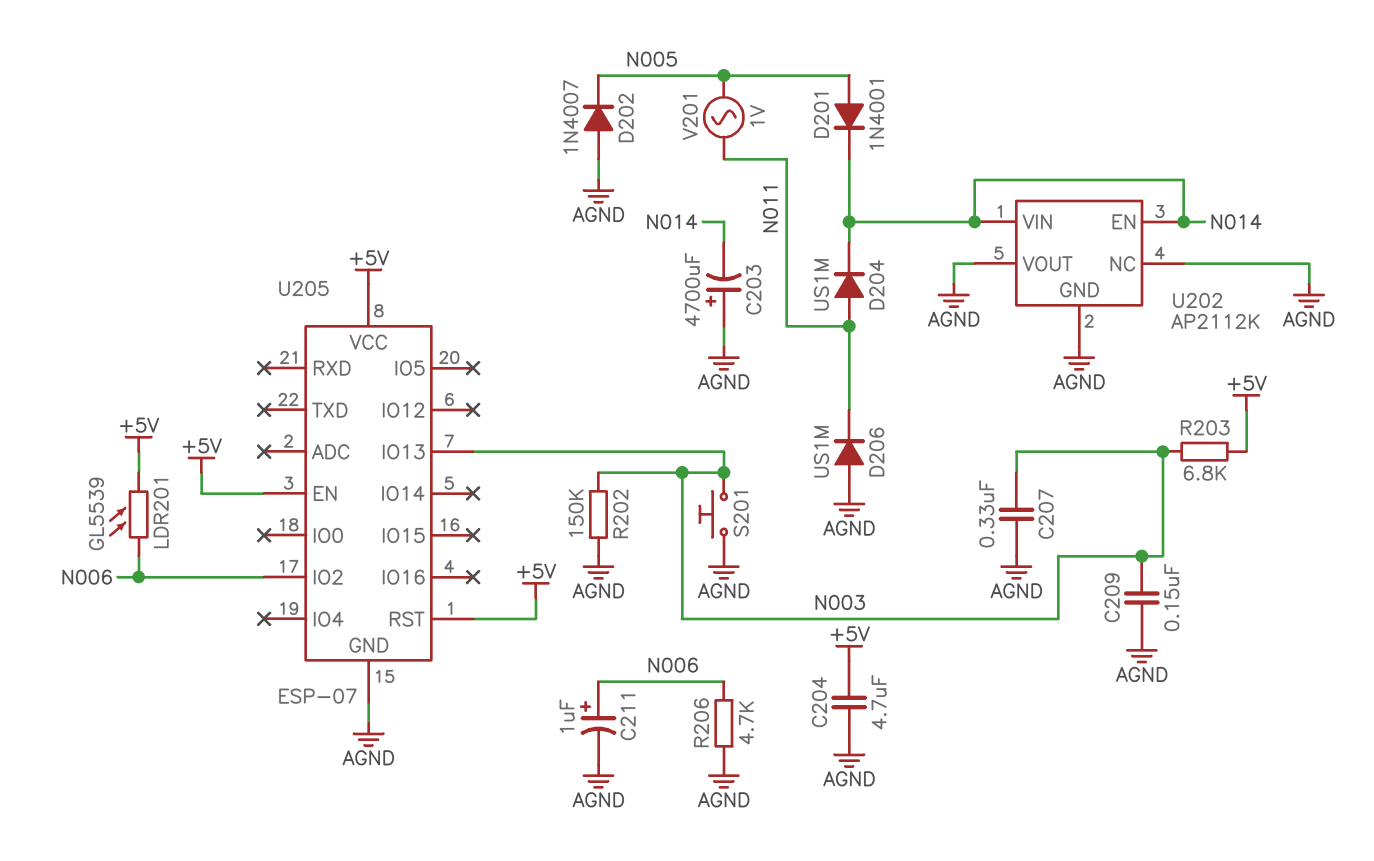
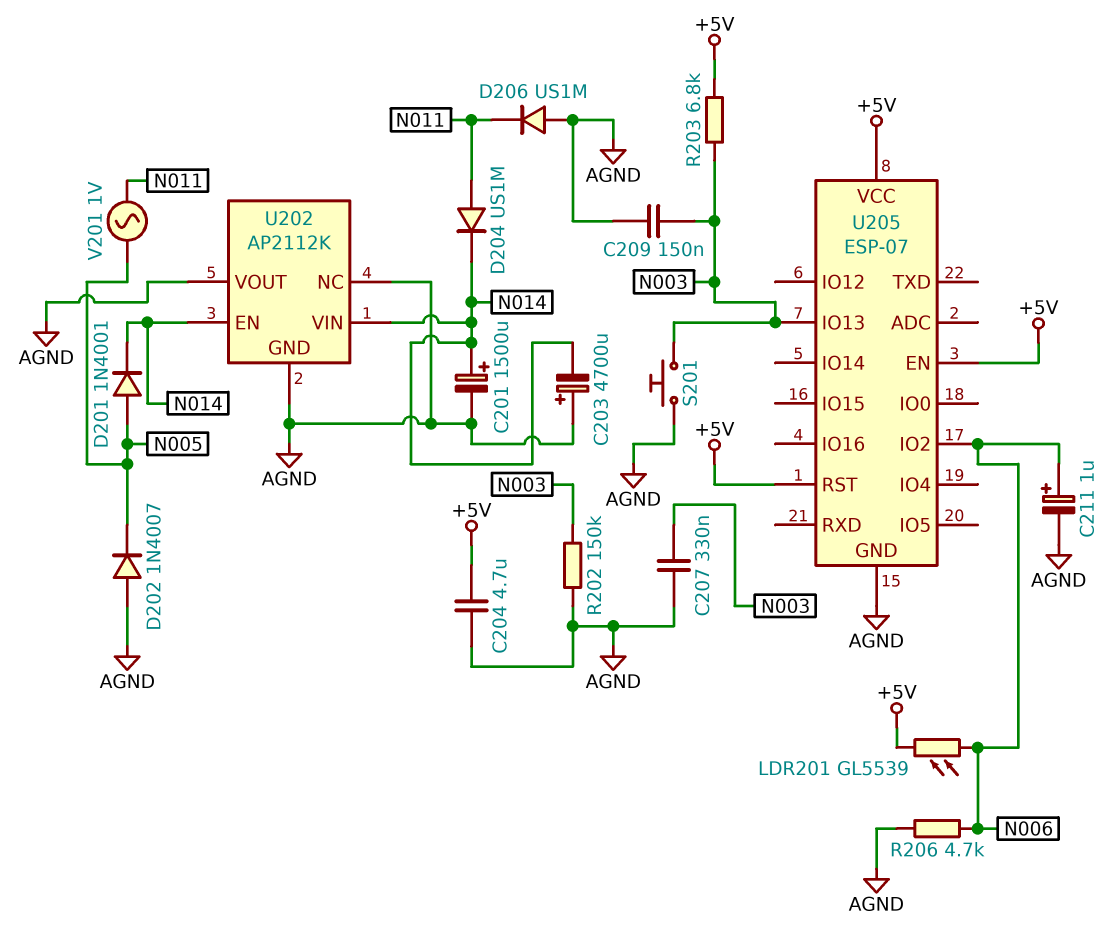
C201: none -> 1500uF (plus N014, minus AGND)

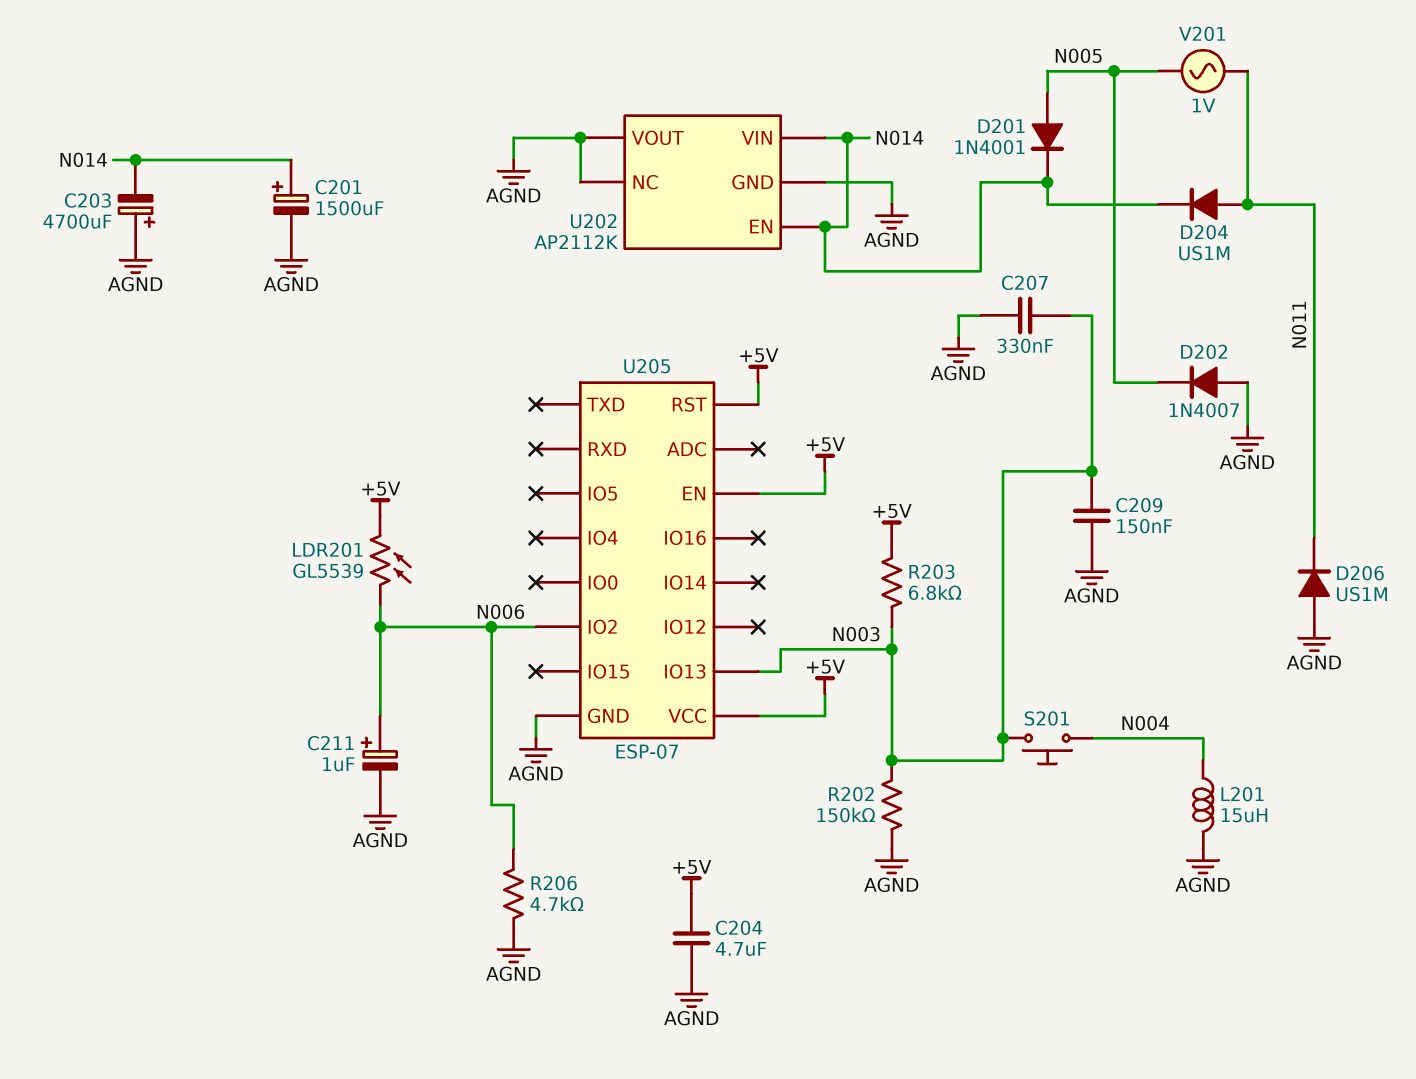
L201: none -> 15uH (AGND, N004)
S201: button (AGND, N003) -> button (N003, N004)

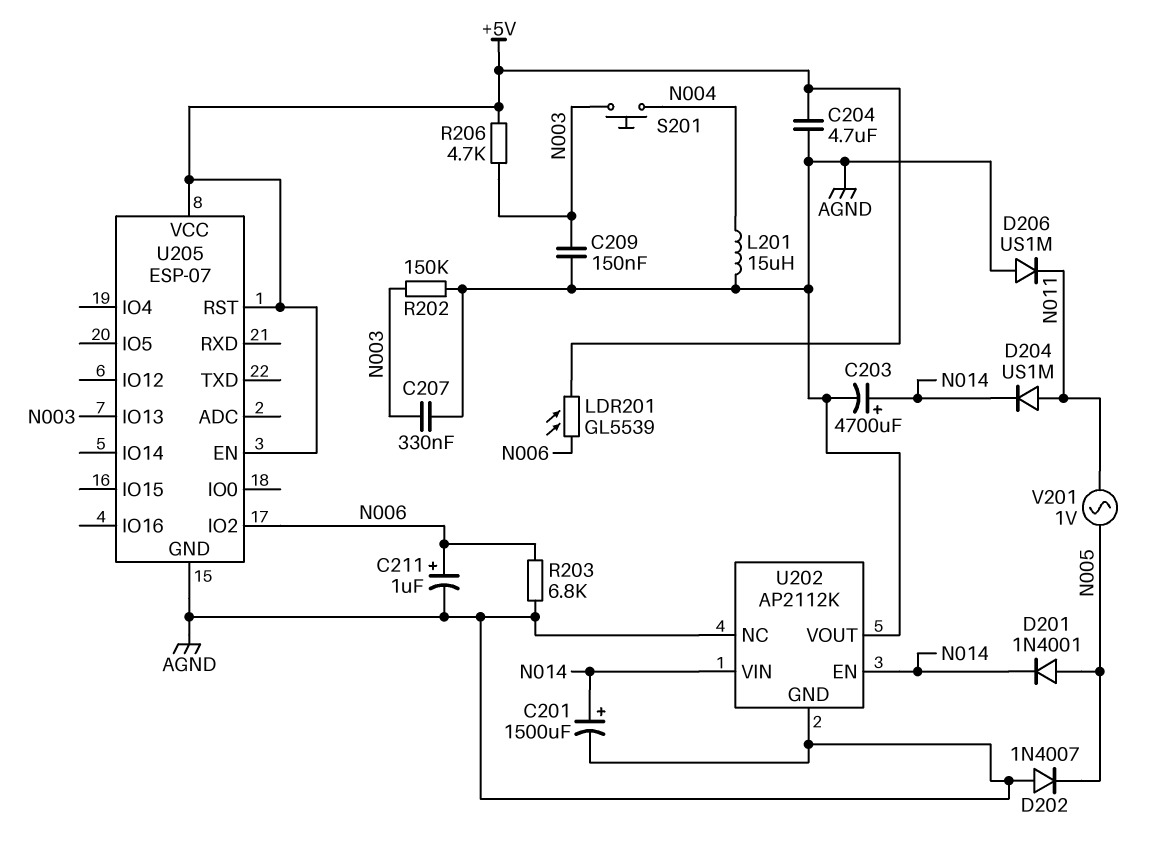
C203: 4700uF (plus AGND, minus N014) -> 4700uF (plus N014, minus AGND)
R203: 6.8k (+5V, N003) -> 6.8k (AGND, N006)
R206: 4.7k (AGND, N006) -> 4.7k (+5V, N003)

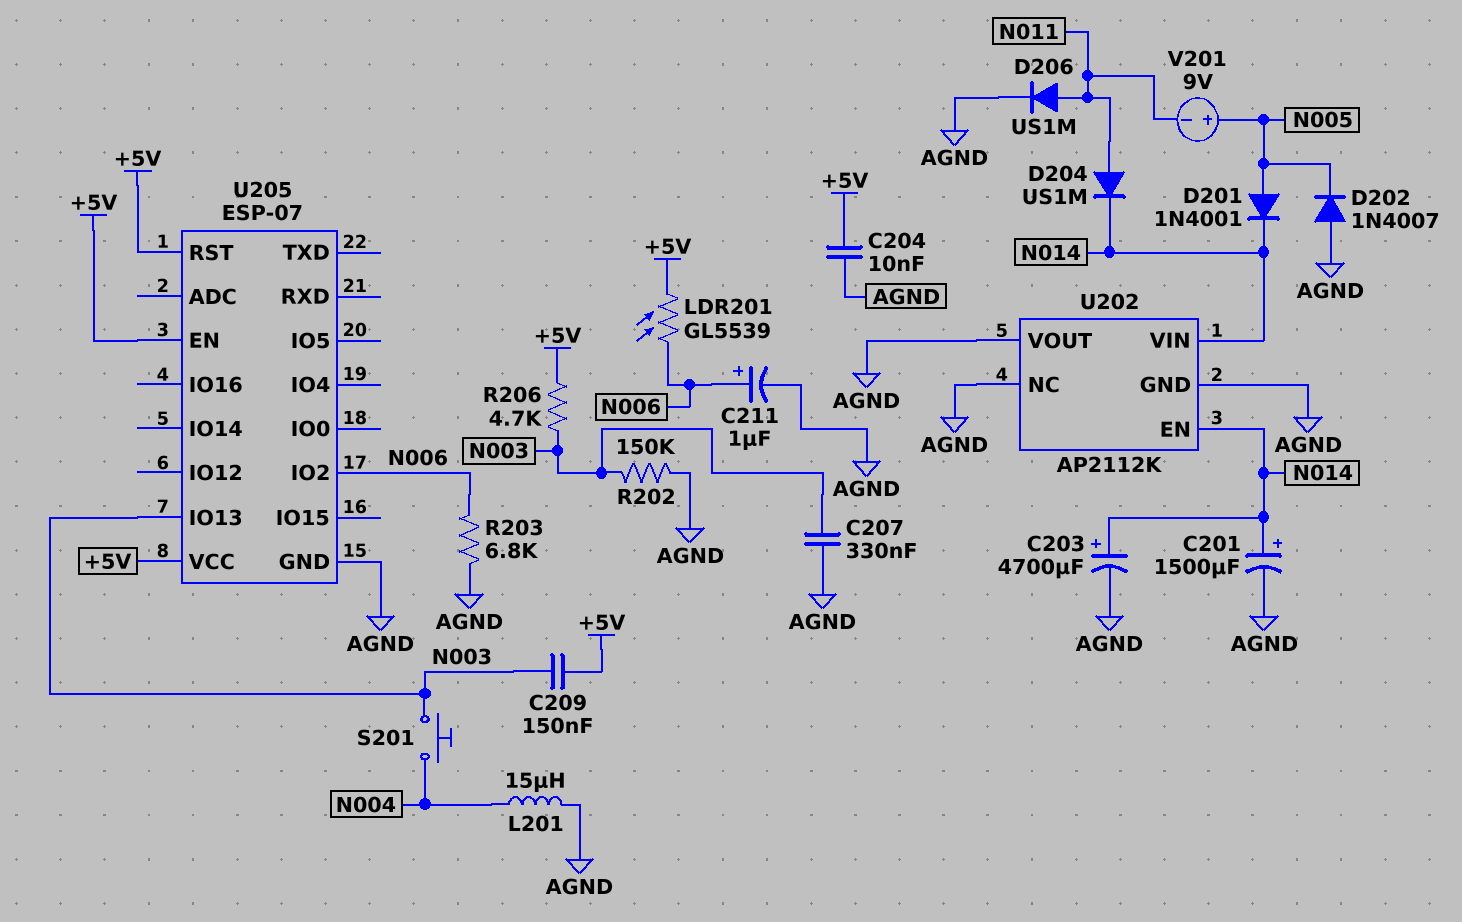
C204: 4.7uF (+5V, AGND) -> 10nF (+5V, AGND)
C209: 150nF (AGND, N003) -> 150nF (+5V, N003)
D206: diode US1M (A AGND, K N011) -> diode US1M (A N011, K AGND)
V201: AC 1V (N005, N011) -> 9V (plus N005, minus N011)

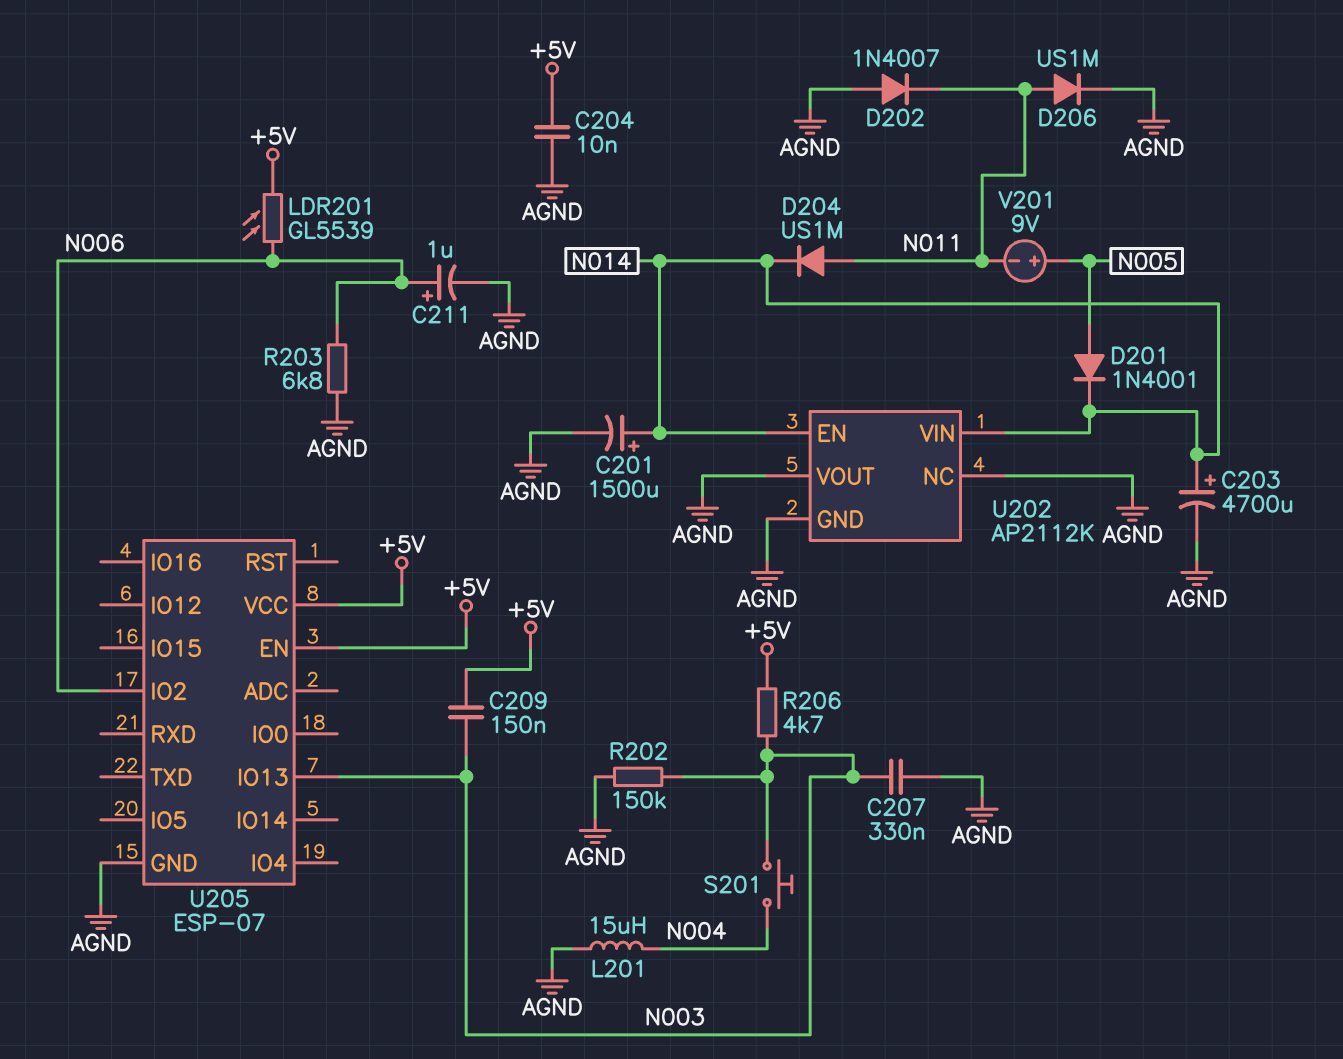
D202: diode 1N4007 (A AGND, K N005) -> diode 1N4007 (A AGND, K N011)
U205 pin RST: +5V -> none

